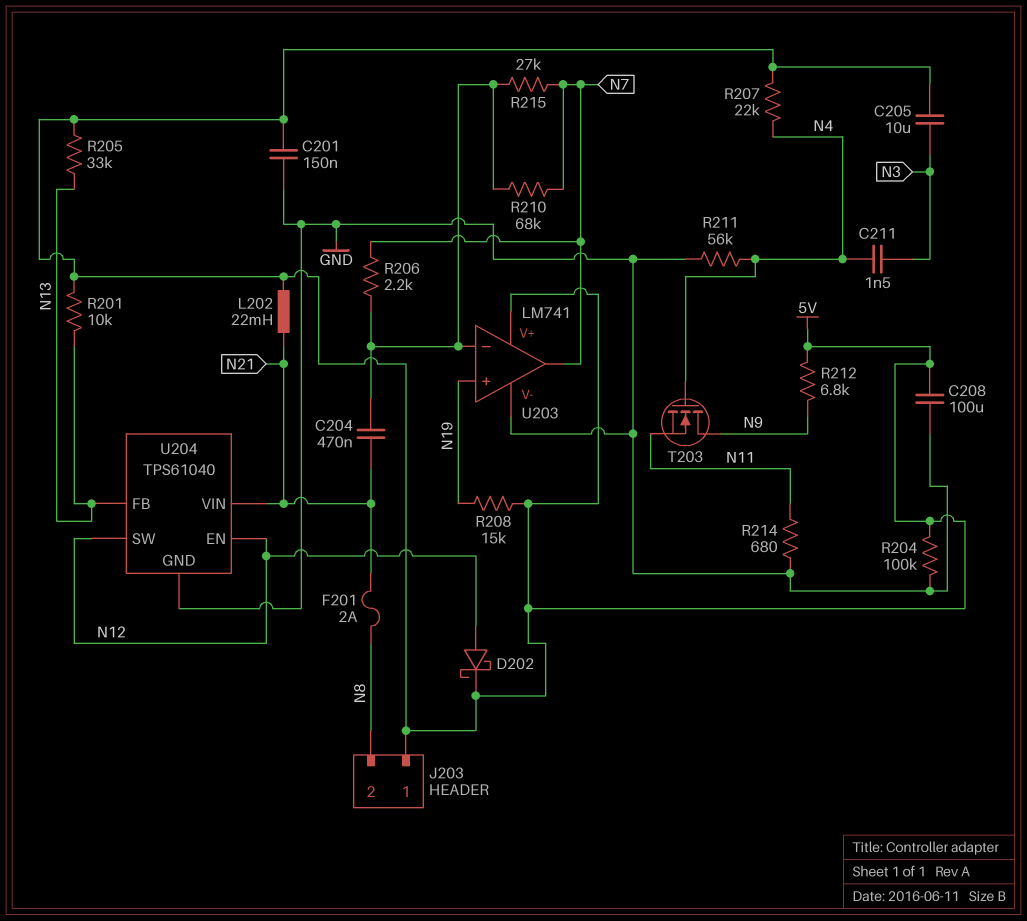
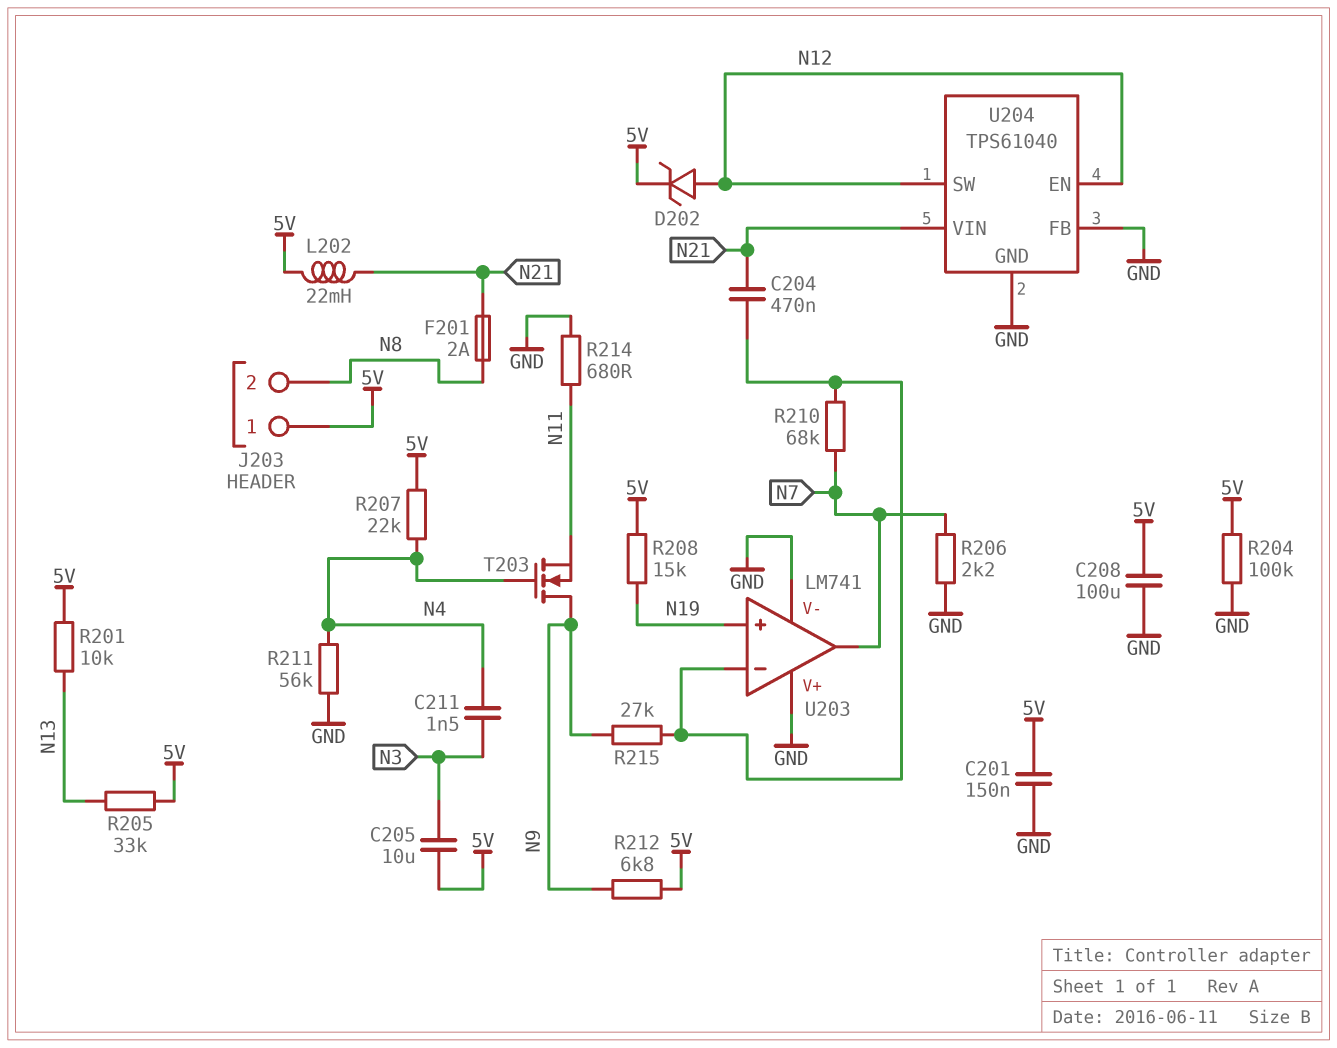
D202: schottky (A N12, K 5V) -> zener (A N12, K 5V)
R206: 2.2k (N7, U203/in-) -> 2.2k (GND, N7)
R215: 27k (N7, U203/in-) -> 27k (N9, U203/in-)
U203 pin V+: 5V -> GND
U204 pin FB: N13 -> GND

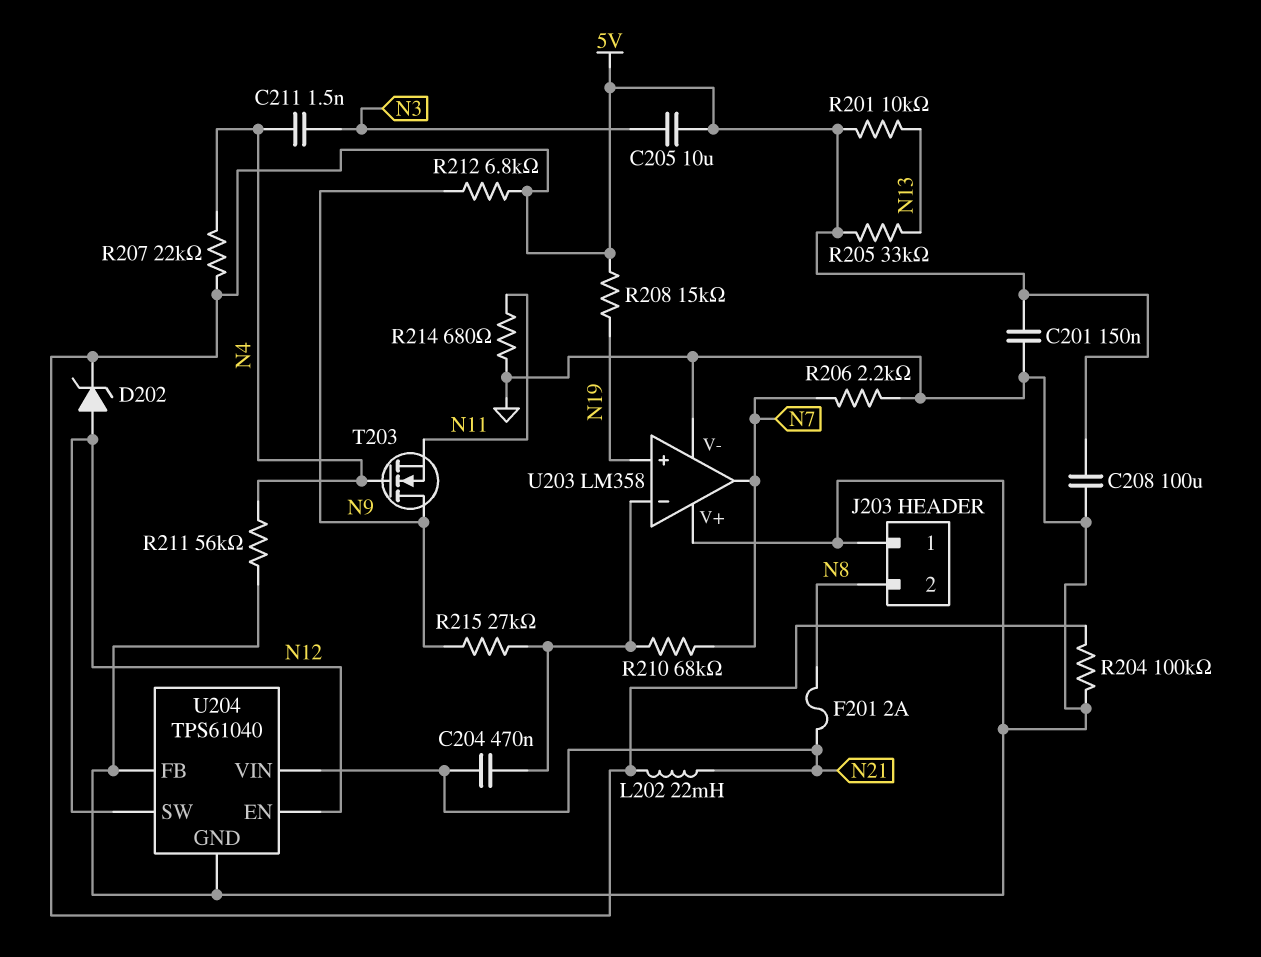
J203 pin 1: 5V -> GND
U203: LM741 -> LM358

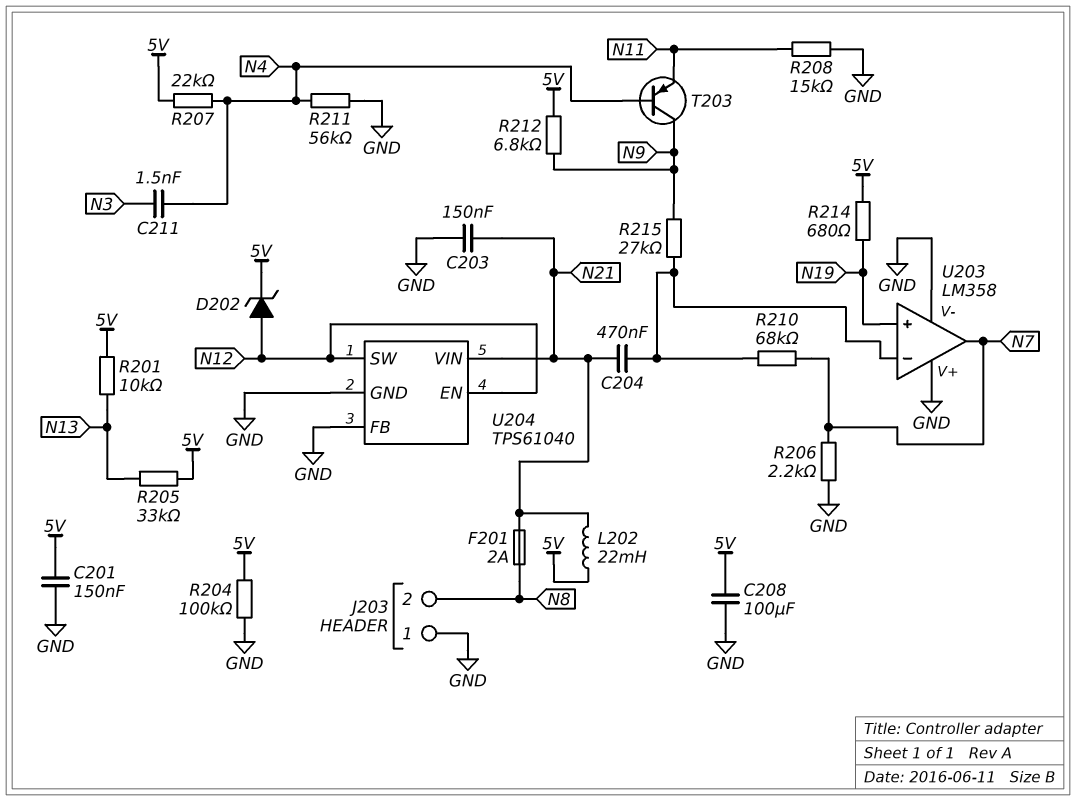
C203: none -> 150nF (GND, N21)
C205: 10uF (5V, N3) -> none
R208: 15k (5V, N19) -> 15k (GND, N11)
R214: 680 (GND, N11) -> 680 (5V, N19)
T203: NMOS (G N4, D N9, S N11) -> PNP (B N4, C N9, E N11)

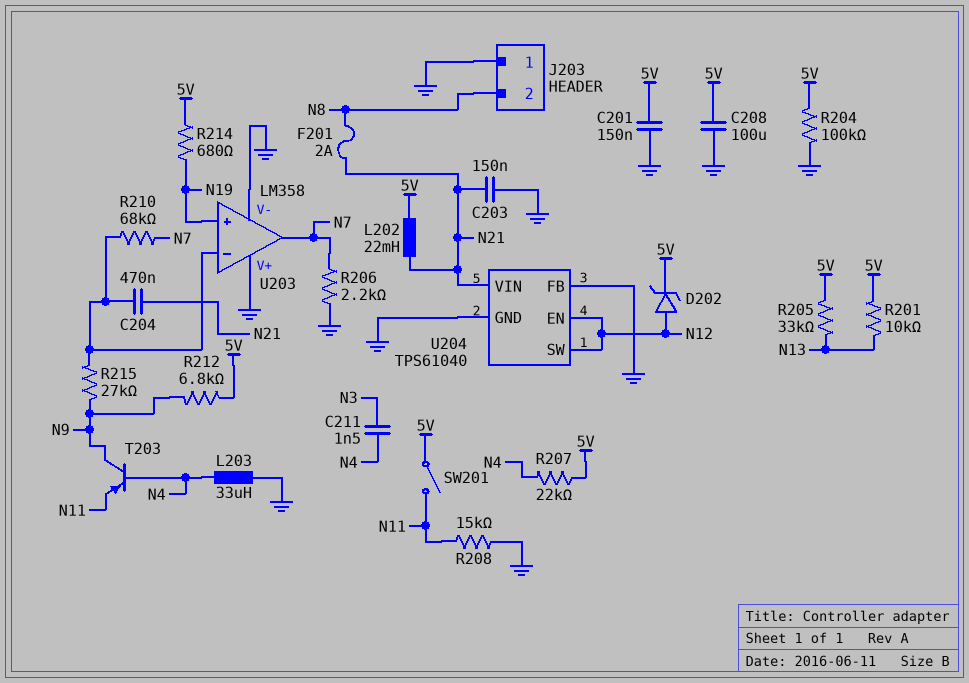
L203: none -> 33uH (GND, N4)
R211: 56k (GND, N4) -> none
SW201: none -> switch (5V, N11)

